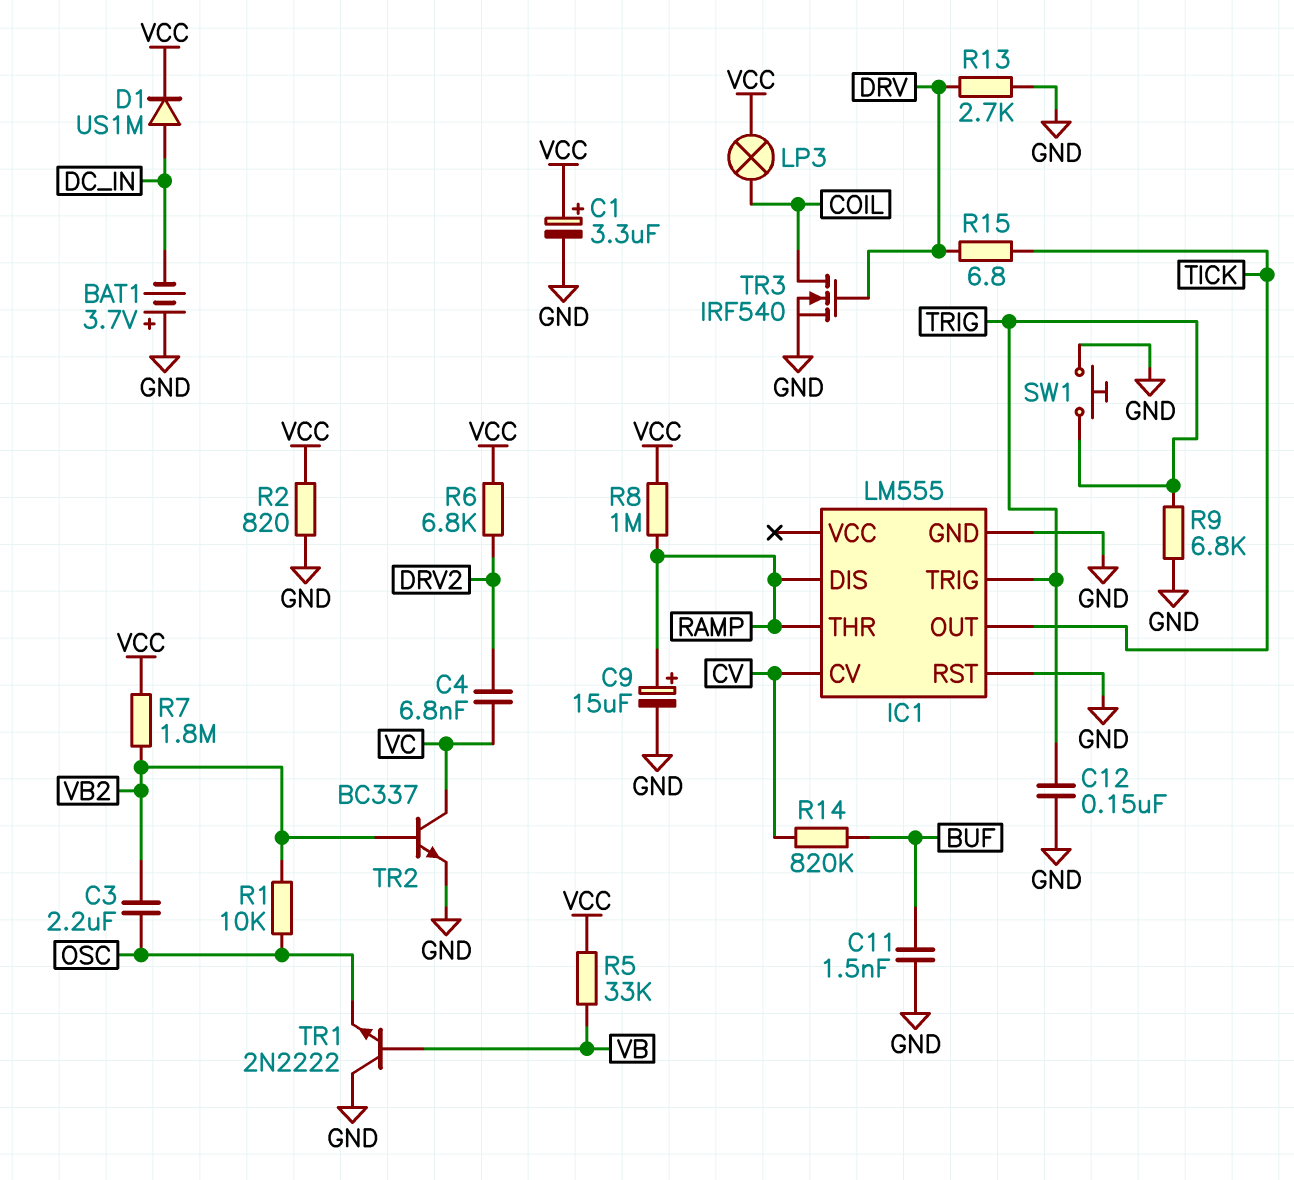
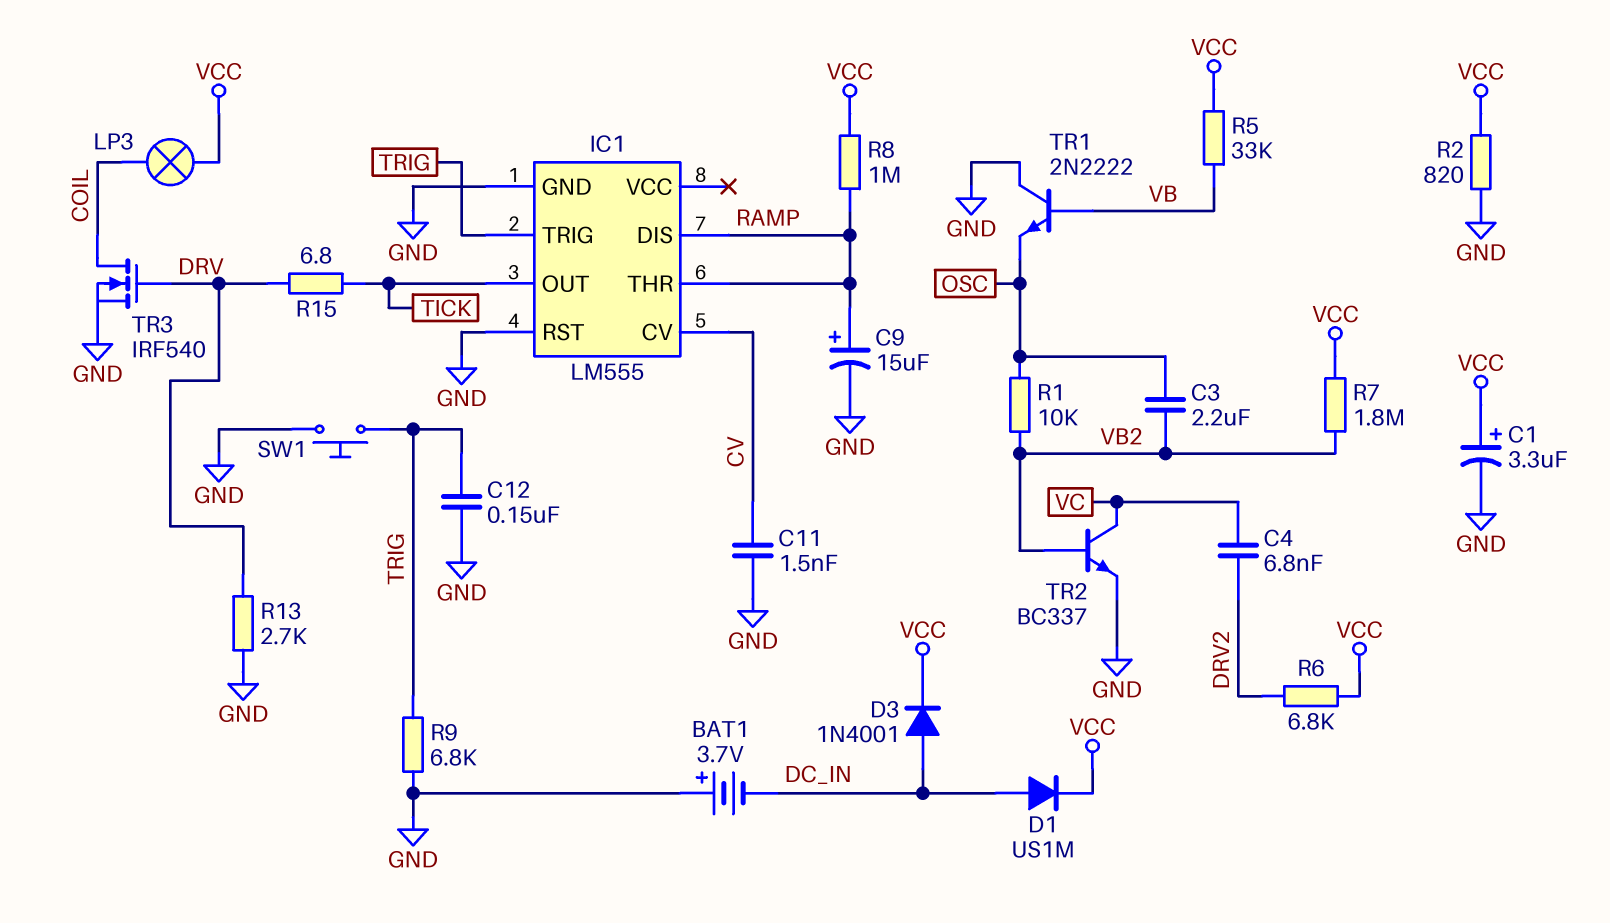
C11: 1.5nF (BUF, GND) -> 1.5nF (CV, GND)
D3: none -> diode 1N4001 (A DC_IN, K VCC)
R14: 820k (BUF, CV) -> none

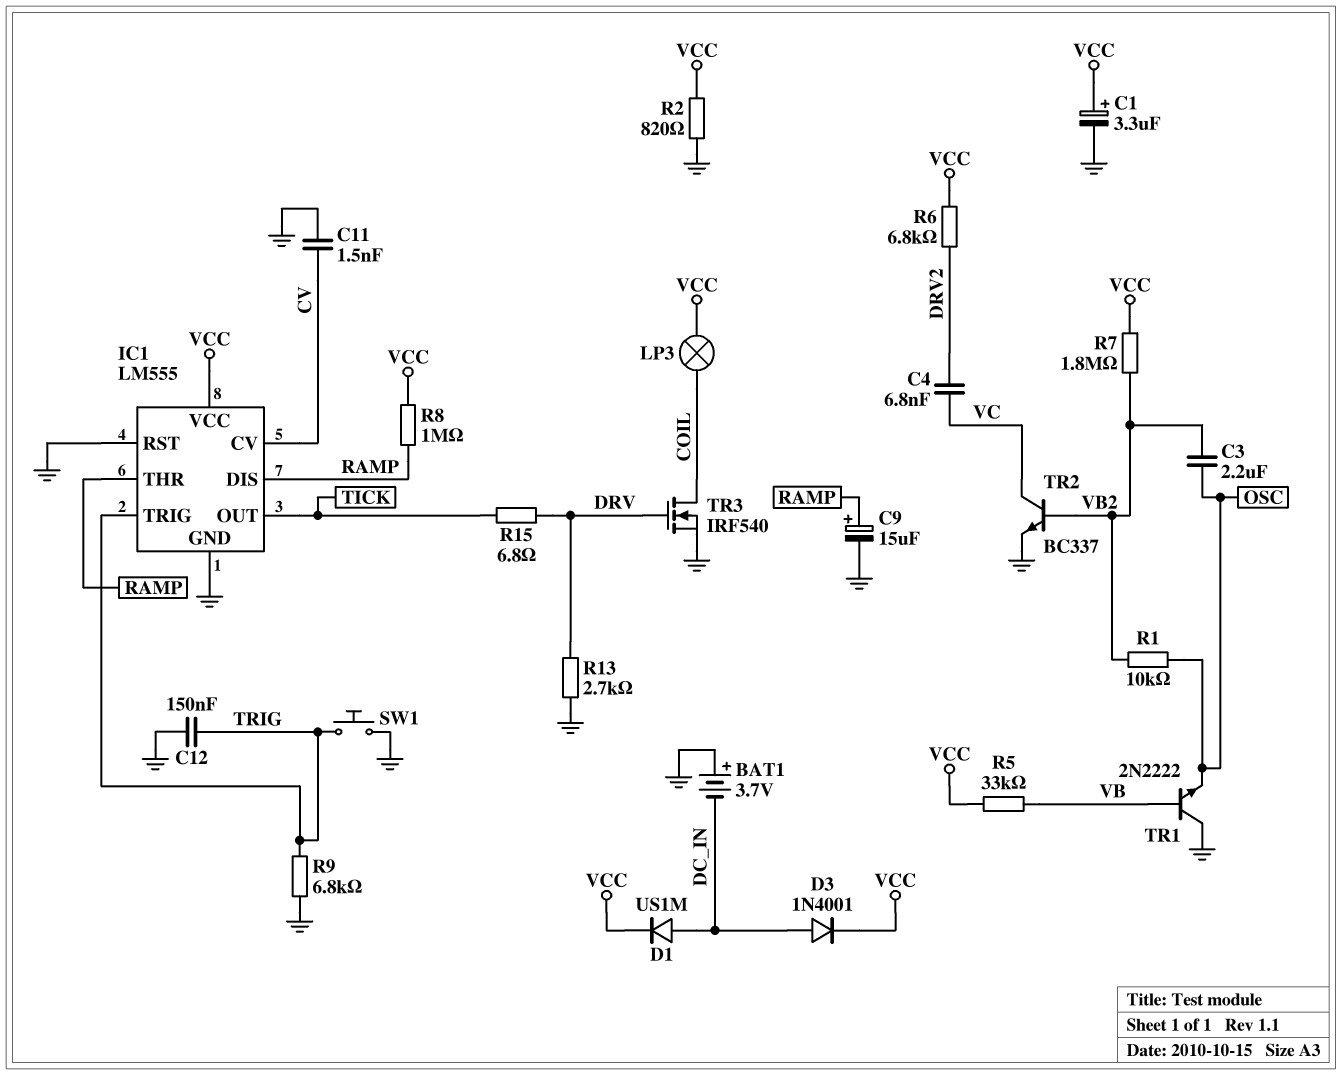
IC1 pin VCC: none -> VCC

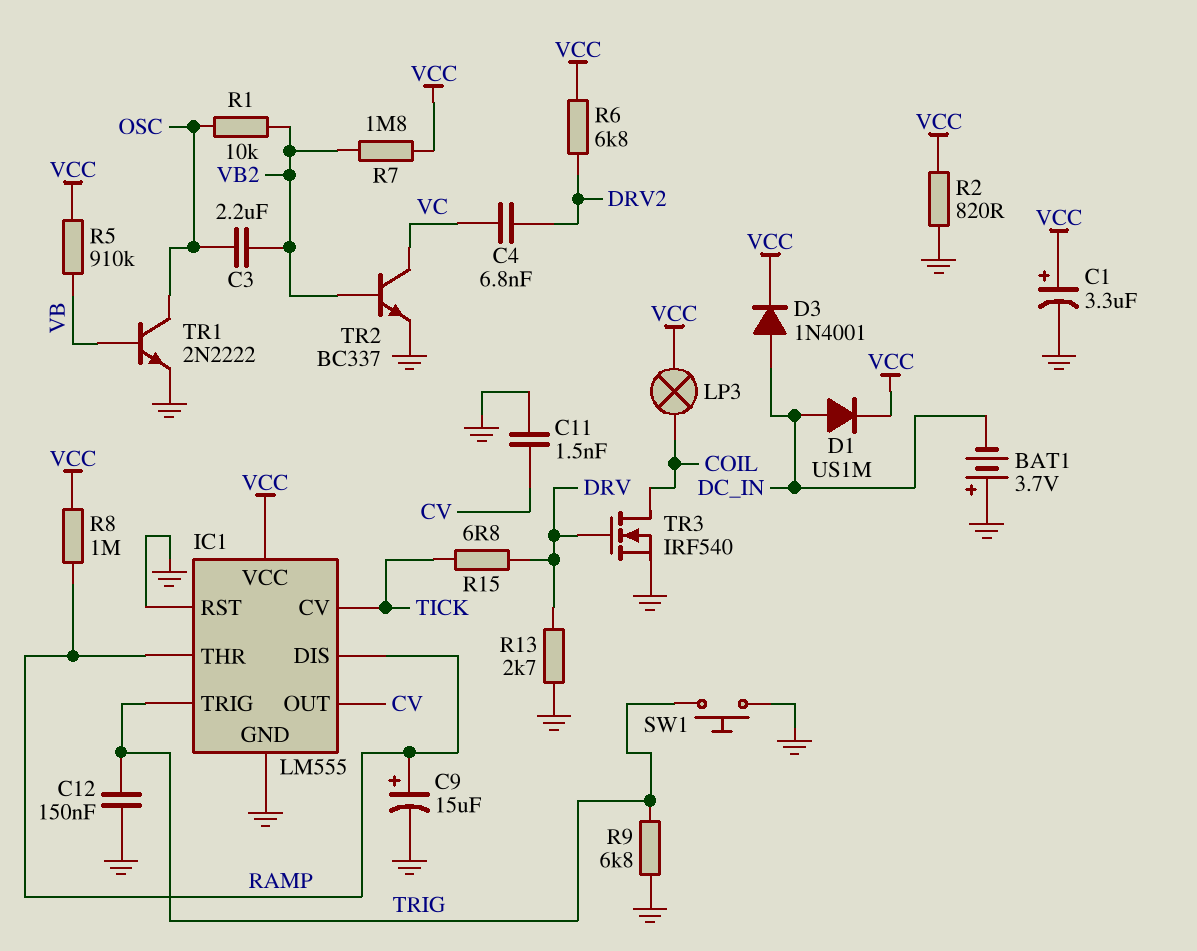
IC1 pin CV: CV -> TICK
IC1 pin OUT: TICK -> CV
R5: 33k (VB, VCC) -> 910k (VB, VCC)
TR1: NPN 2N2222 (B VB, C GND, E OSC) -> NPN 2N2222 (B VB, C OSC, E GND)

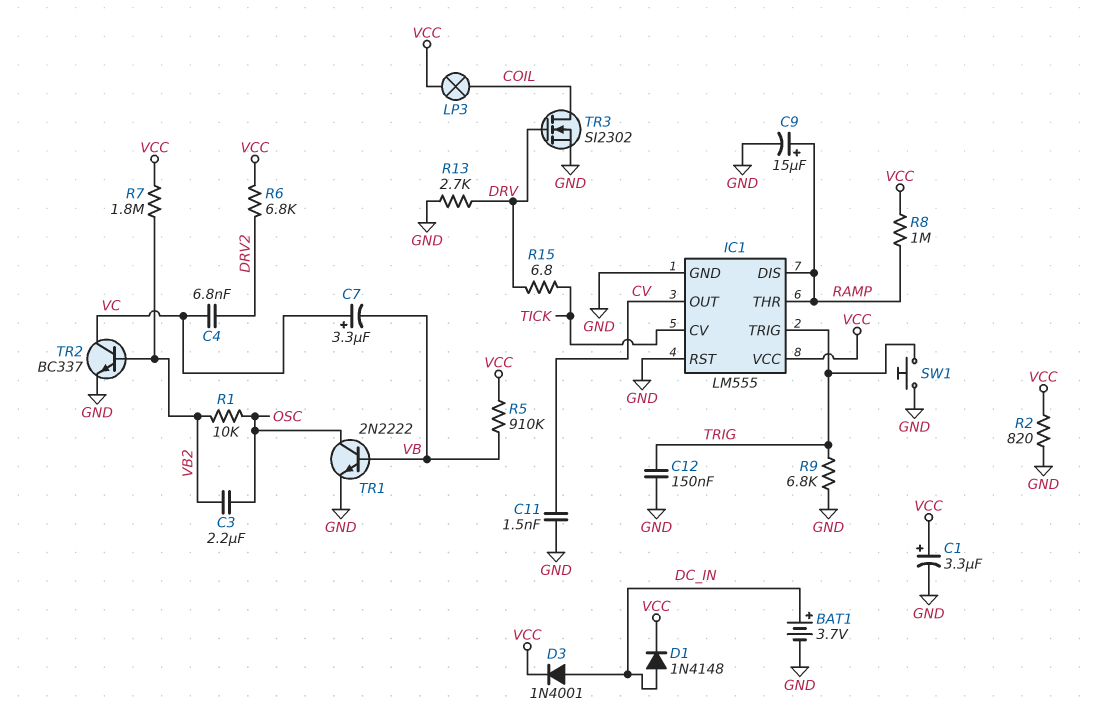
BAT1: 3.7V (plus GND, minus DC_IN) -> 3.7V (plus DC_IN, minus GND)
C7: none -> 3.3uF (plus VC, minus VB)
D1: diode US1M (A DC_IN, K VCC) -> diode 1N4148 (A DC_IN, K VCC)
TR3: NMOS IRF540 (G DRV, D COIL, S GND) -> NMOS SI2302 (G DRV, D COIL, S GND)

